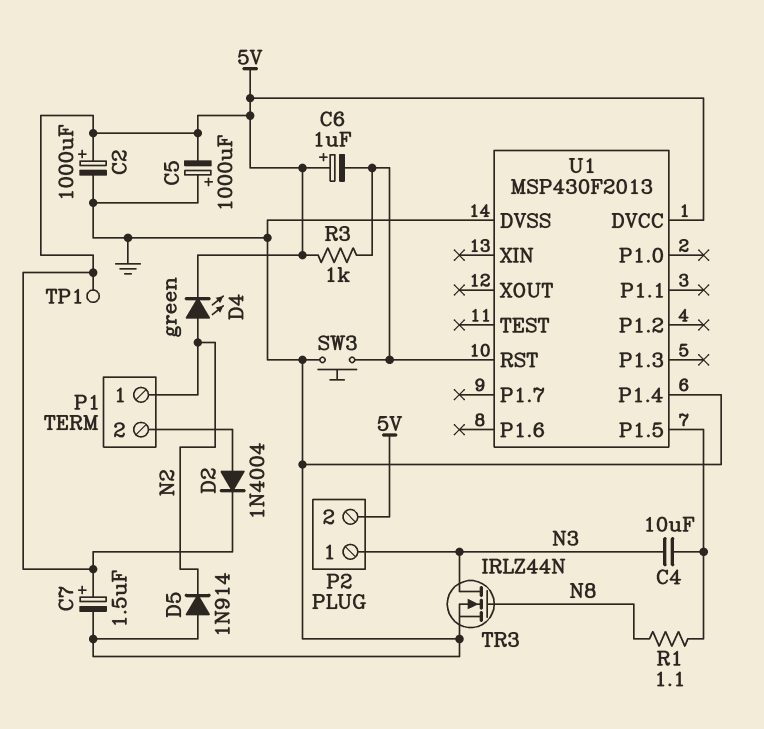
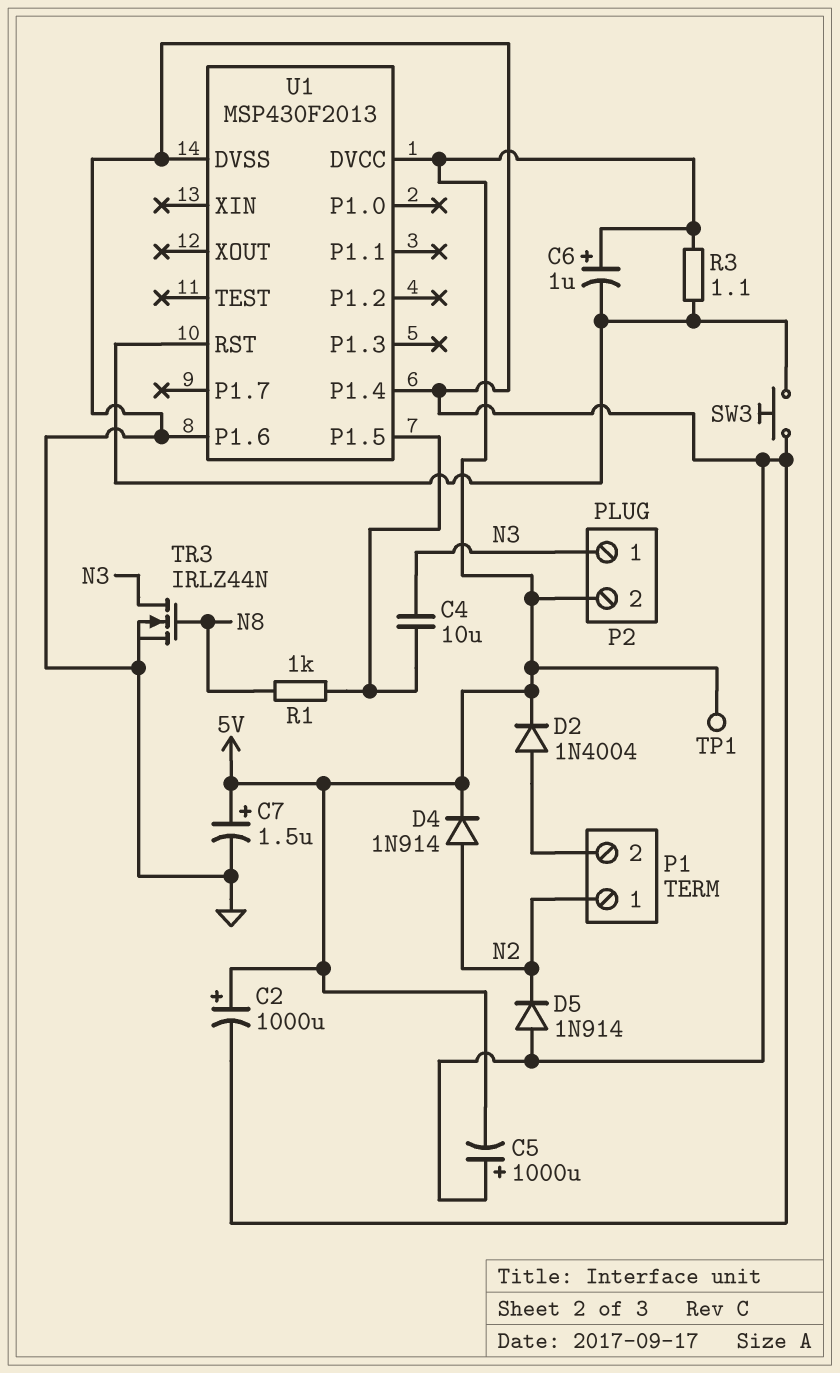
D4: LED green (A N2, K 5V) -> diode 1N914 (A N2, K 5V)
R1: 1.1 (N8, U1/P1.5) -> 1k (N8, U1/P1.5)
R3: 1k (5V, U1/RST) -> 1.1 (5V, U1/RST)
U1 pin P1.6: none -> GND

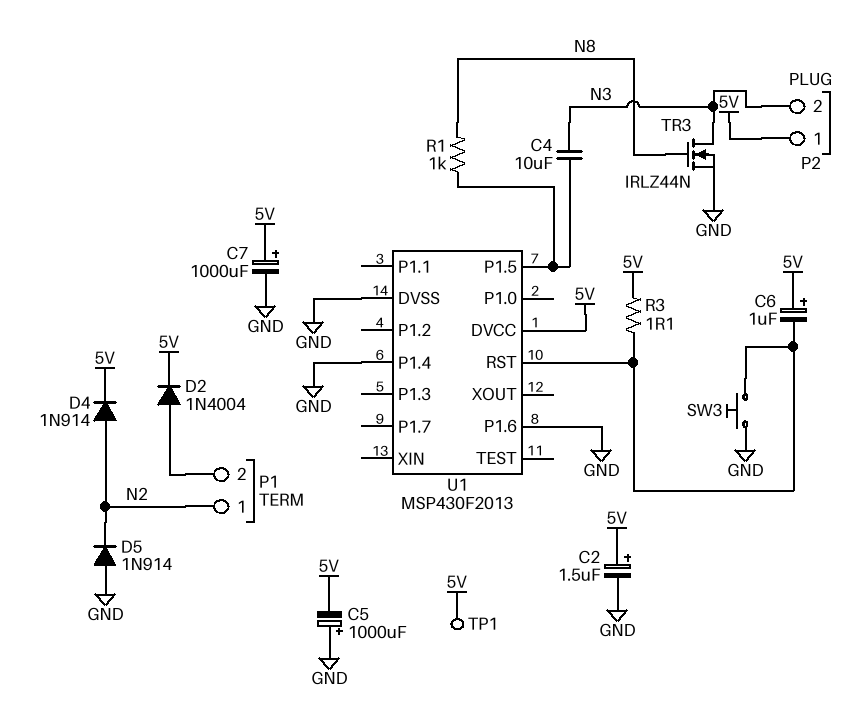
C2: 1000uF (plus 5V, minus GND) -> 1.5uF (plus 5V, minus GND)
C7: 1.5uF (plus 5V, minus GND) -> 1000uF (plus 5V, minus GND)
P2 pin 1: N3 -> 5V
P2 pin 2: 5V -> N3

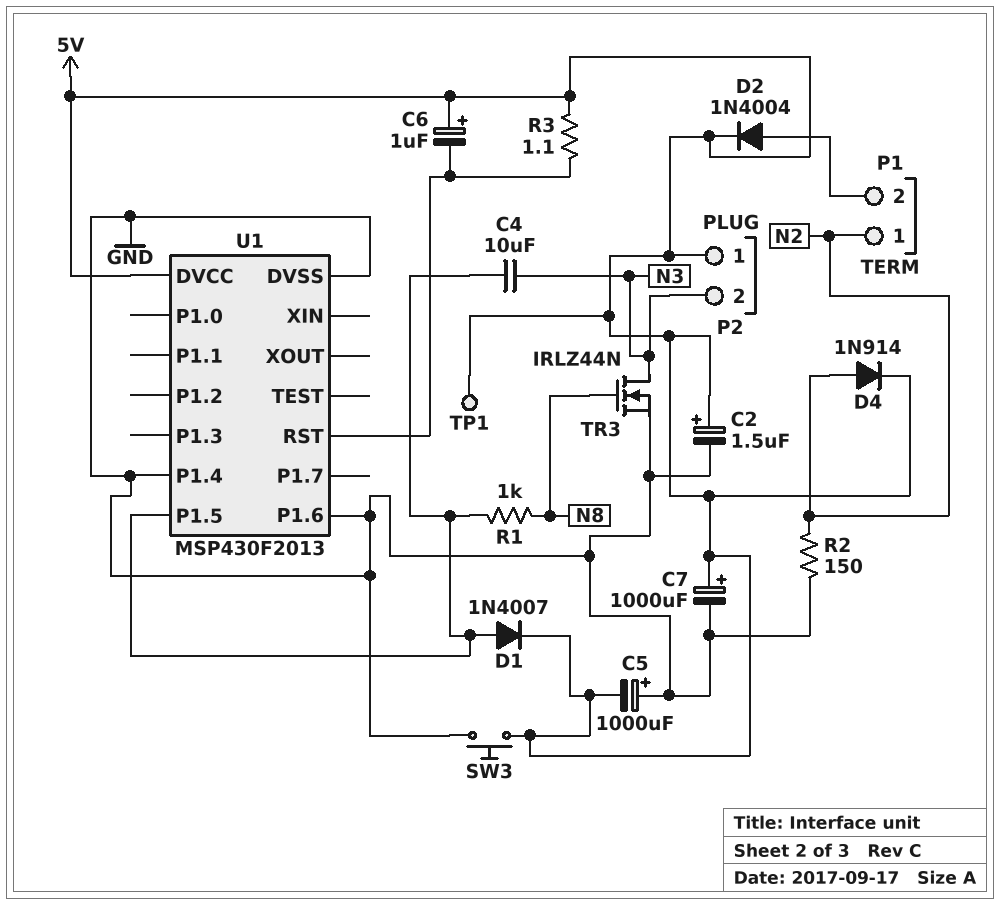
D1: none -> diode 1N4007 (A U1/P1.5, K 5V)
D5: diode 1N914 (A GND, K N2) -> none
R2: none -> 150 (GND, N2)
SW3: button (GND, U1/RST) -> button (5V, GND)

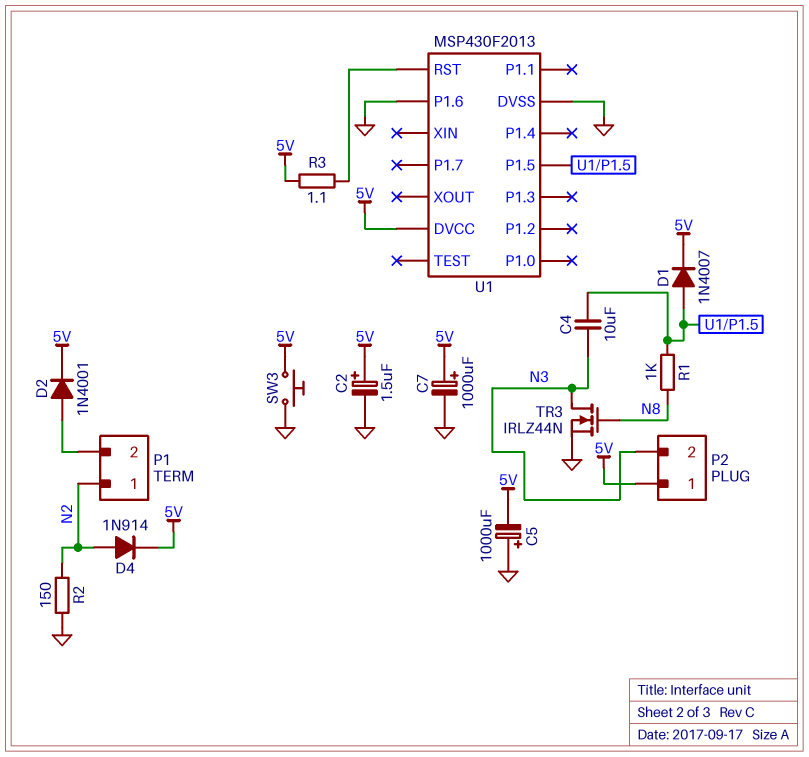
C6: 1uF (plus 5V, minus U1/RST) -> none
D2: diode 1N4004 (A P1/2, K 5V) -> diode 1N4001 (A P1/2, K 5V)
TP1: test point (5V) -> none
U1 pin P1.4: GND -> none

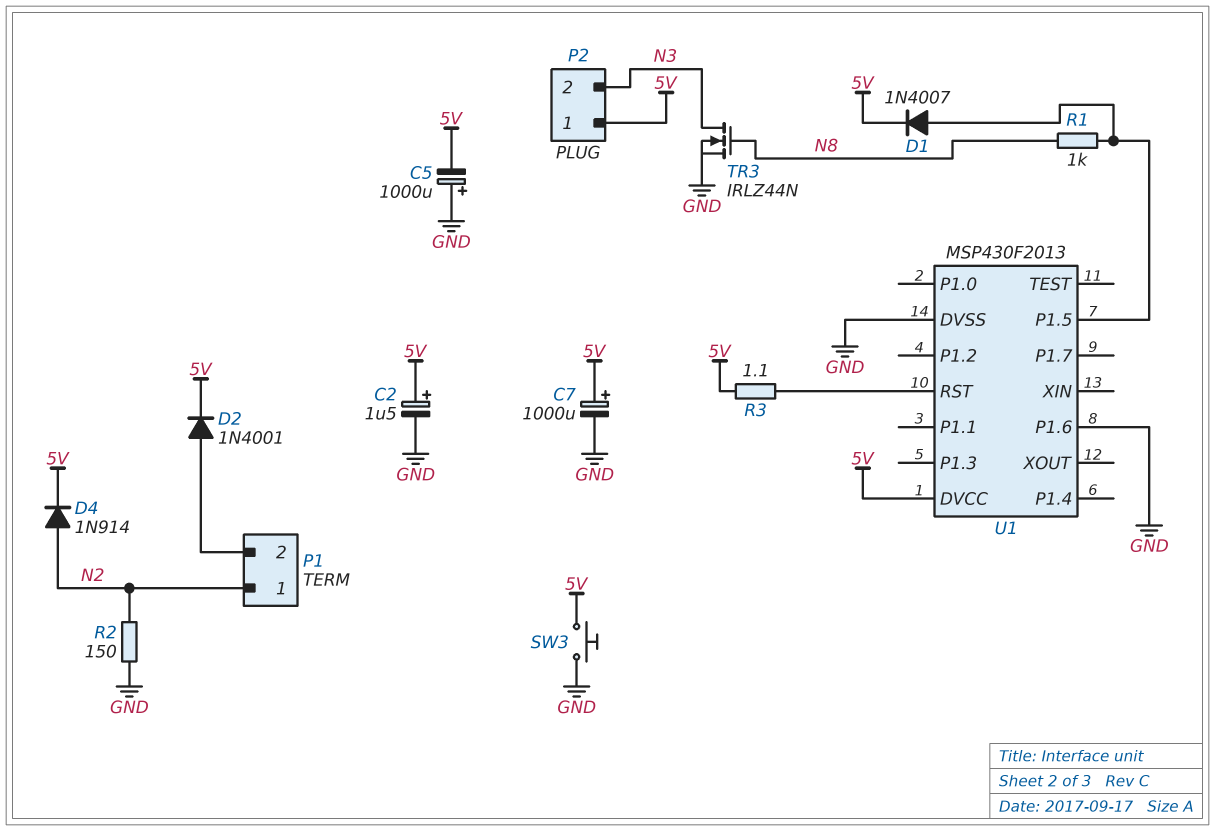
C4: 10uF (N3, U1/P1.5) -> none

